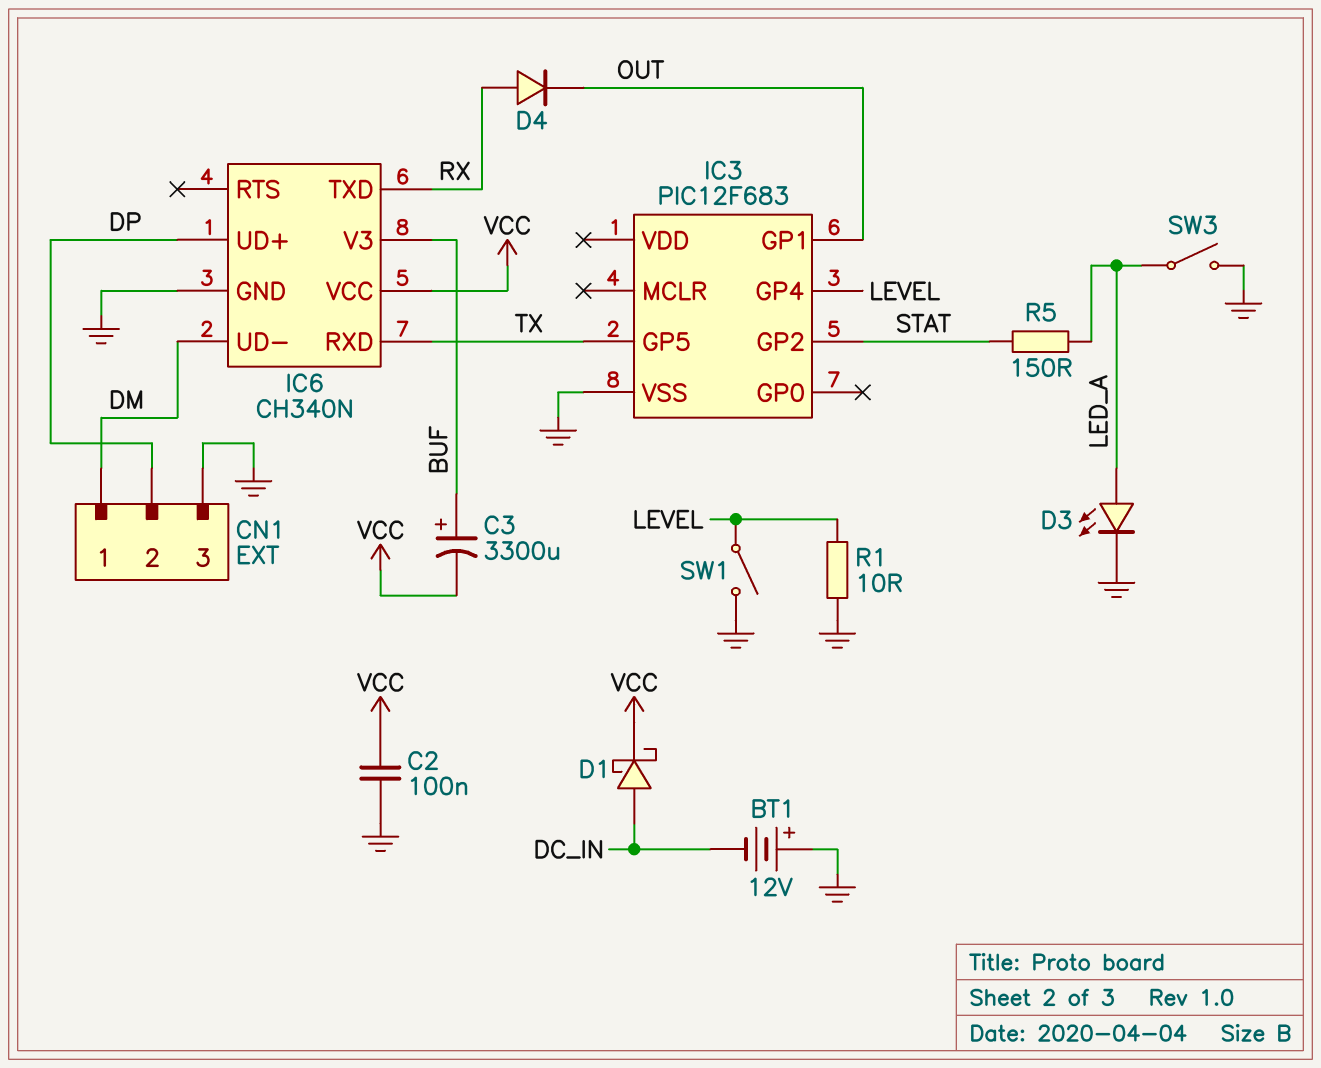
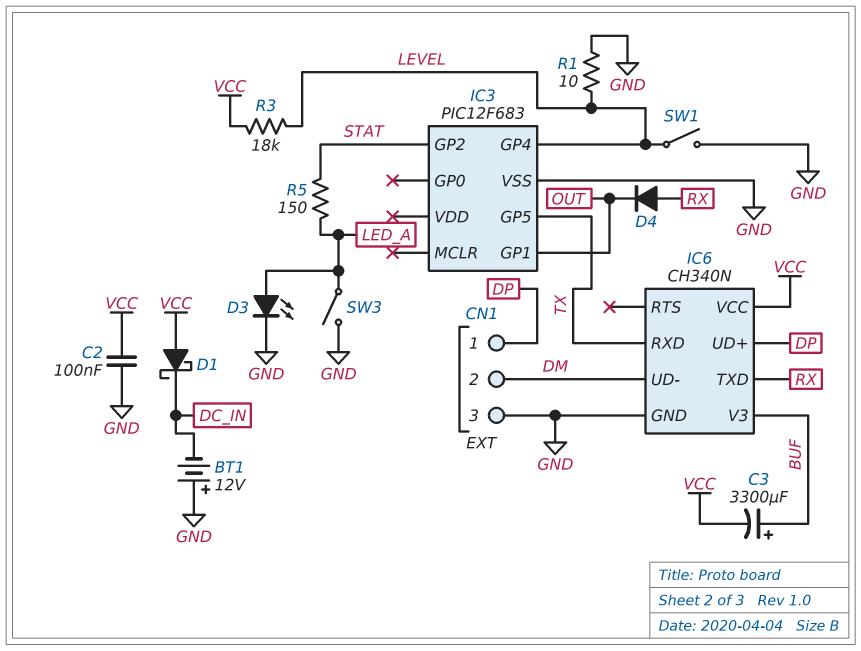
CN1 pin 1: DM -> DP
CN1 pin 2: DP -> DM
D1: schottky (A DC_IN, K VCC) -> schottky (A VCC, K DC_IN)
R3: none -> 18k (LEVEL, VCC)

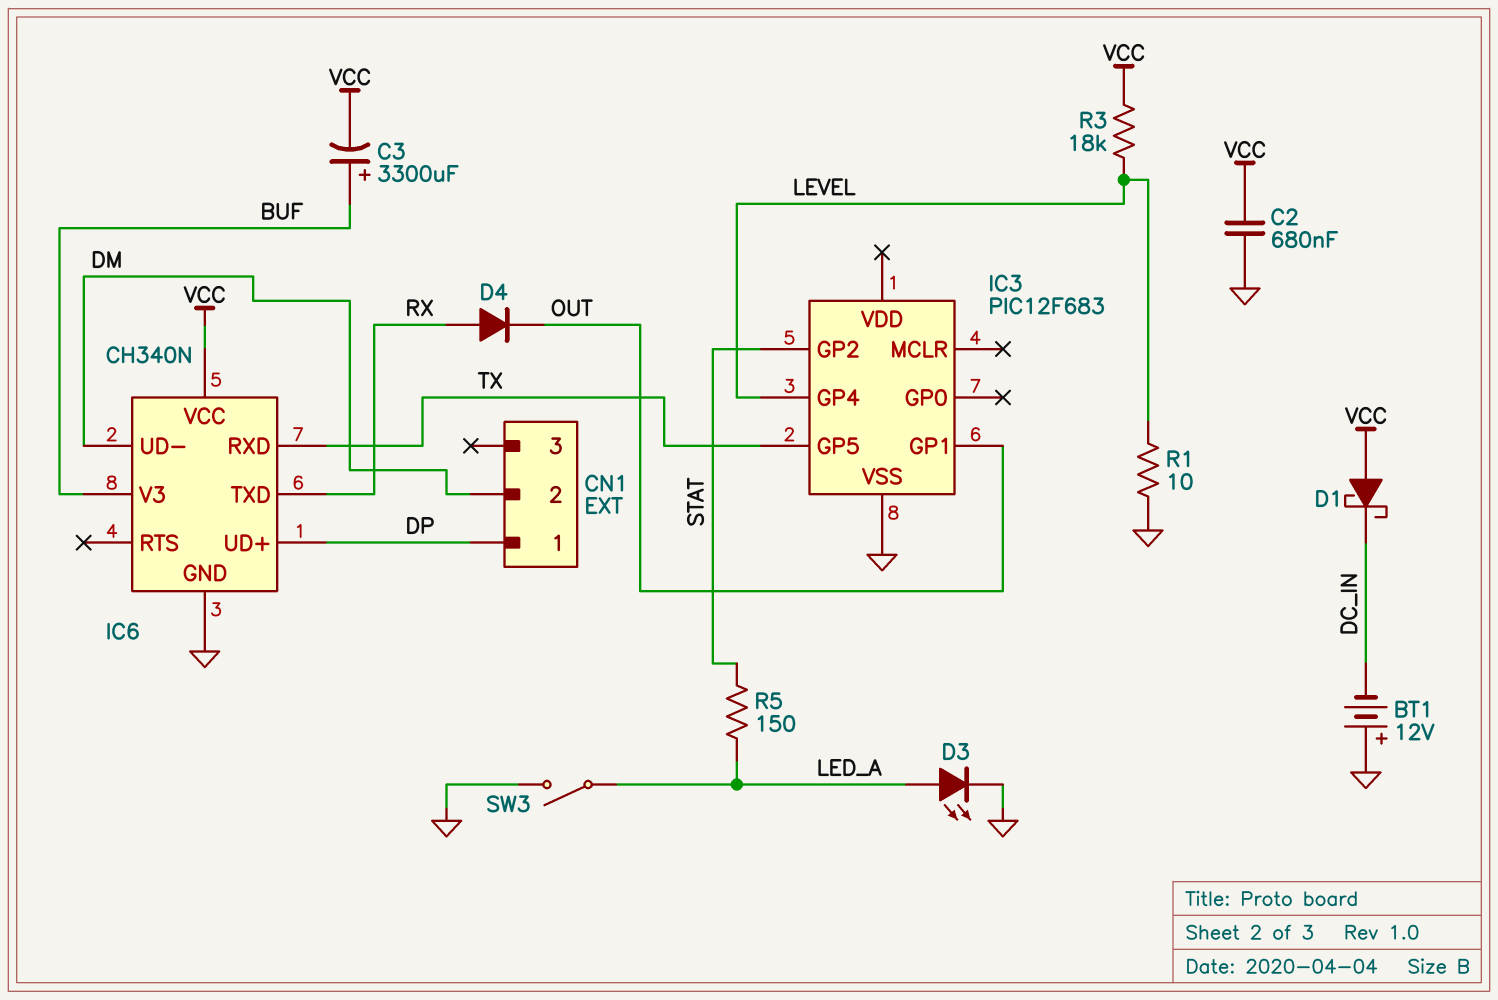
C2: 100nF (GND, VCC) -> 680nF (GND, VCC)
CN1 pin 3: GND -> none
SW1: switch (GND, LEVEL) -> none

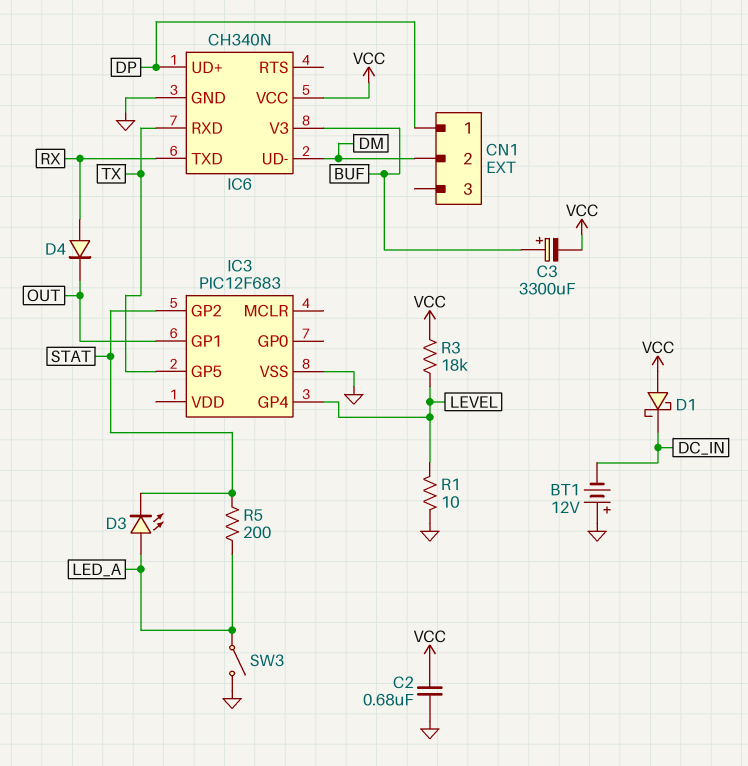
D3: LED (A LED_A, K GND) -> LED (A LED_A, K STAT)
R5: 150 (LED_A, STAT) -> 200 (LED_A, STAT)

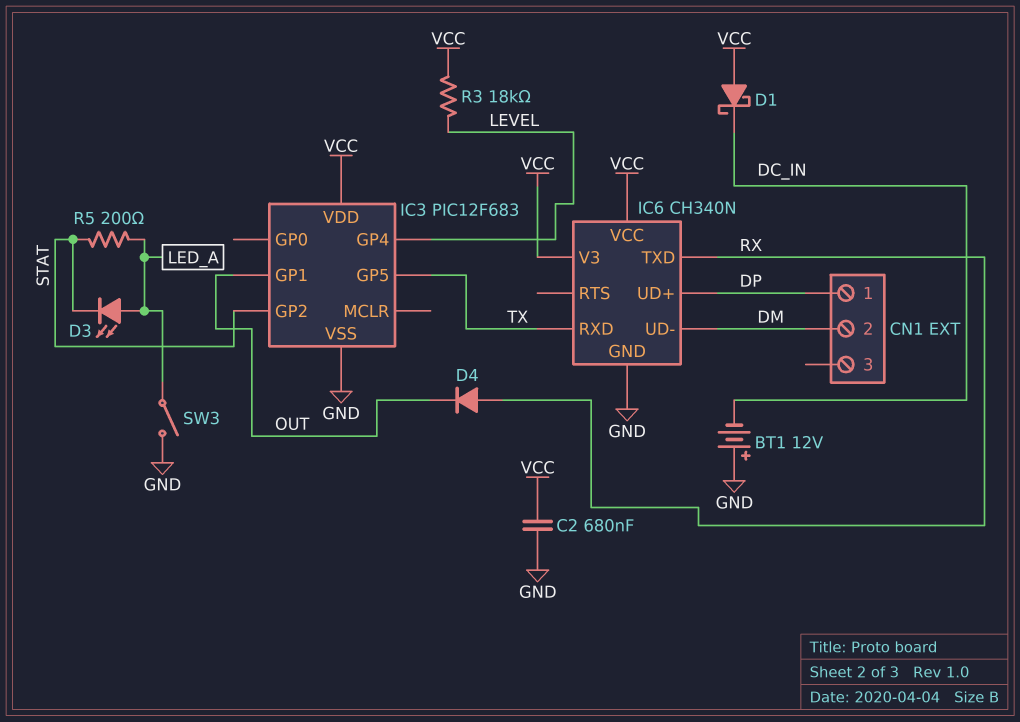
C3: 3300uF (plus BUF, minus VCC) -> none
IC3 pin VDD: none -> VCC
IC6 pin V3: BUF -> VCC
R1: 10 (GND, LEVEL) -> none

